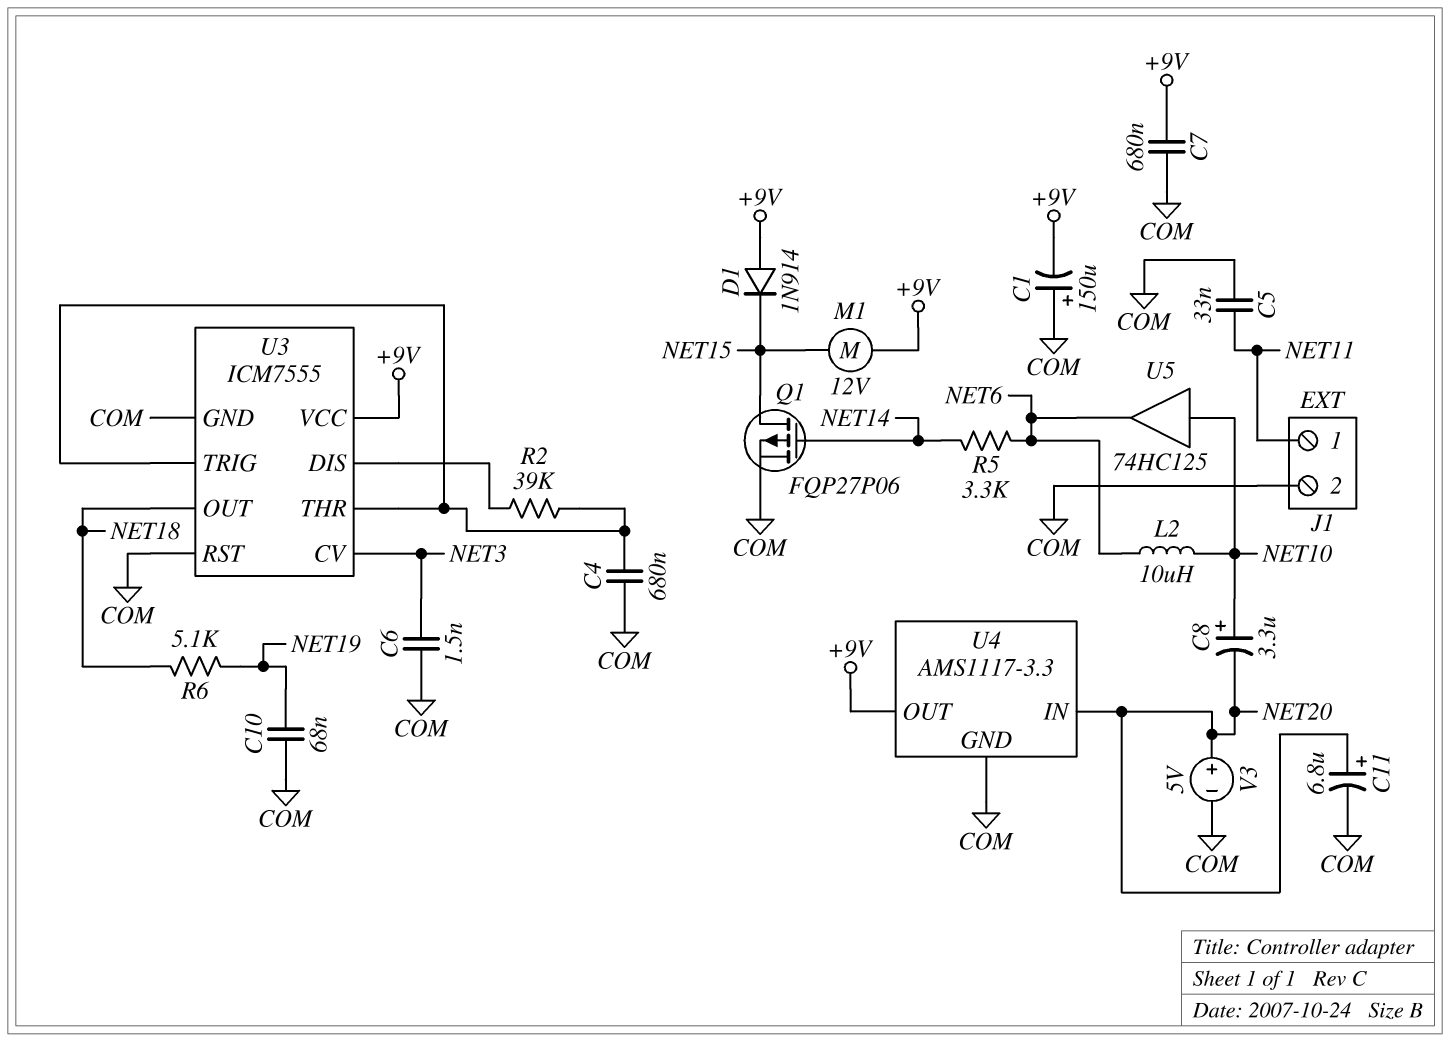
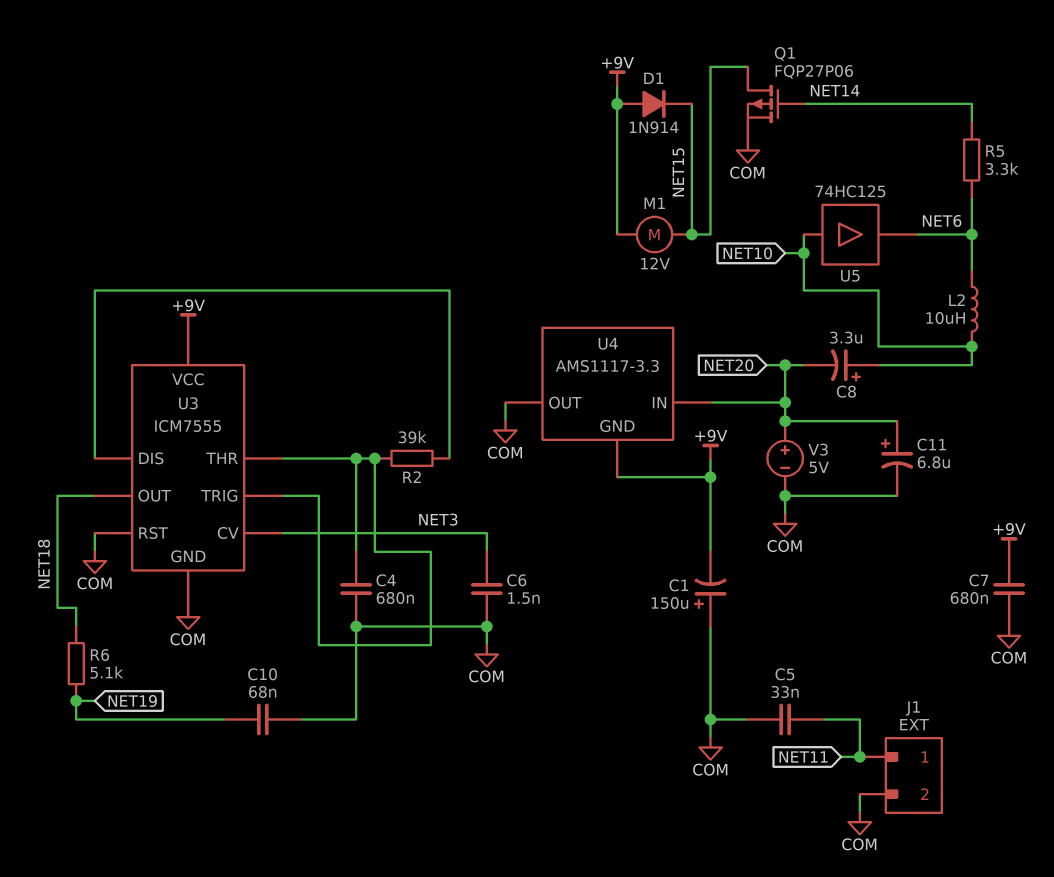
U4 pin GND: COM -> +9V
U4 pin OUT: +9V -> COM

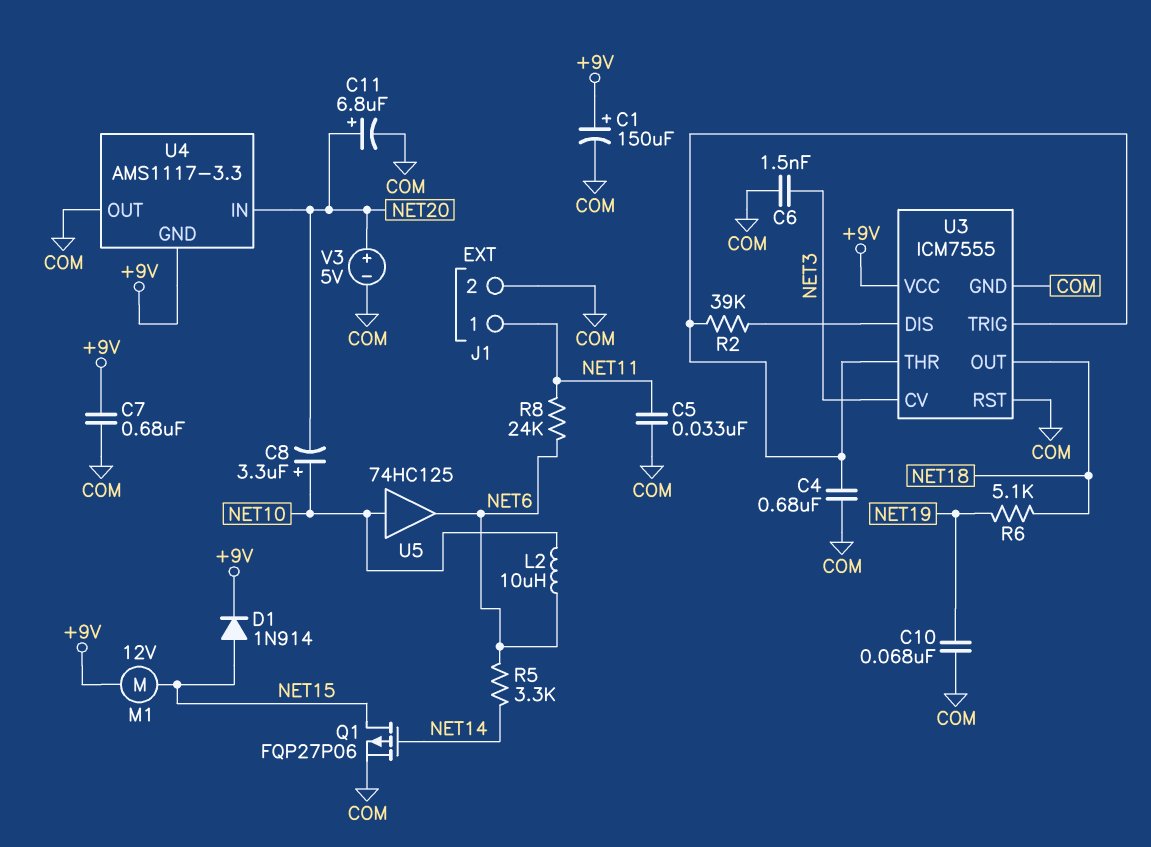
C1: 150uF (plus COM, minus +9V) -> 150uF (plus +9V, minus COM)
D1: diode 1N914 (A +9V, K NET15) -> diode 1N914 (A NET15, K +9V)
R8: none -> 24k (NET6, NET11)

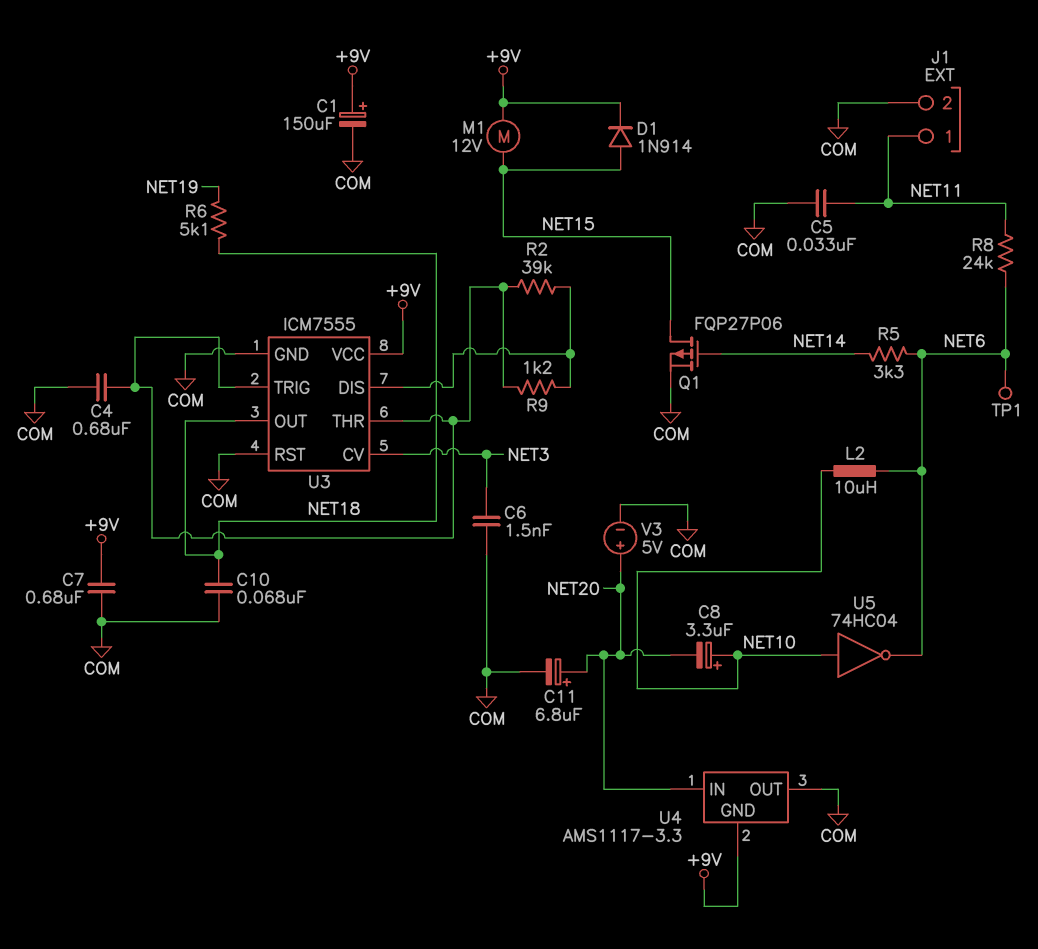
C10: 68nF (COM, NET19) -> 68nF (COM, NET18)
R9: none -> 1.2k (U3/DIS, U3/THR)
TP1: none -> test point (NET6)
U5: buffer 74HC125 (in NET10, out NET6) -> NOT 74HC04 (in NET10, out NET6)

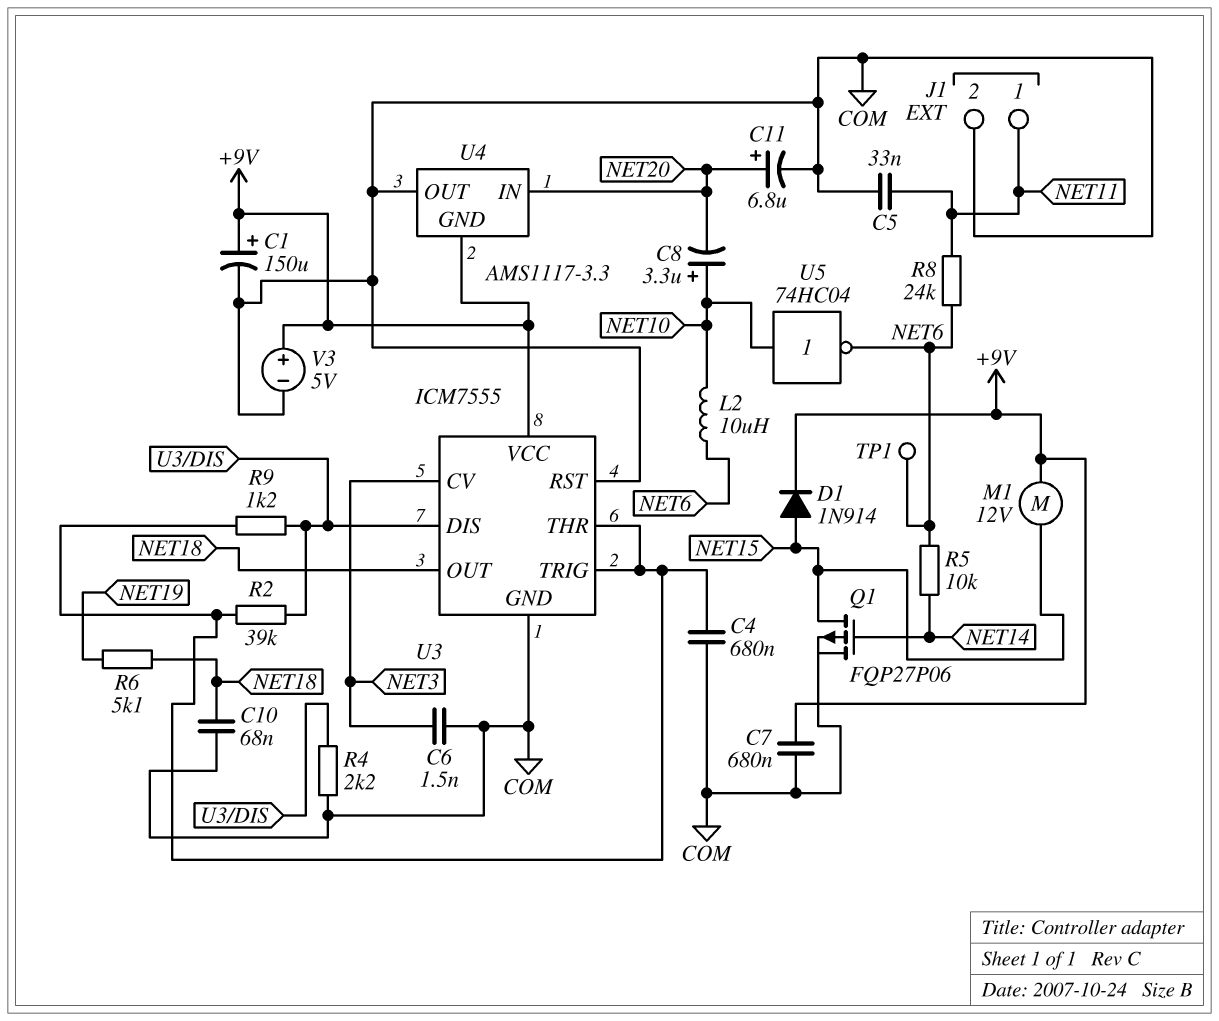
R4: none -> 2.2k (COM, U3/DIS)
R5: 3.3k (NET6, NET14) -> 10k (NET6, NET14)
V3: 5V (plus NET20, minus COM) -> 5V (plus +9V, minus COM)

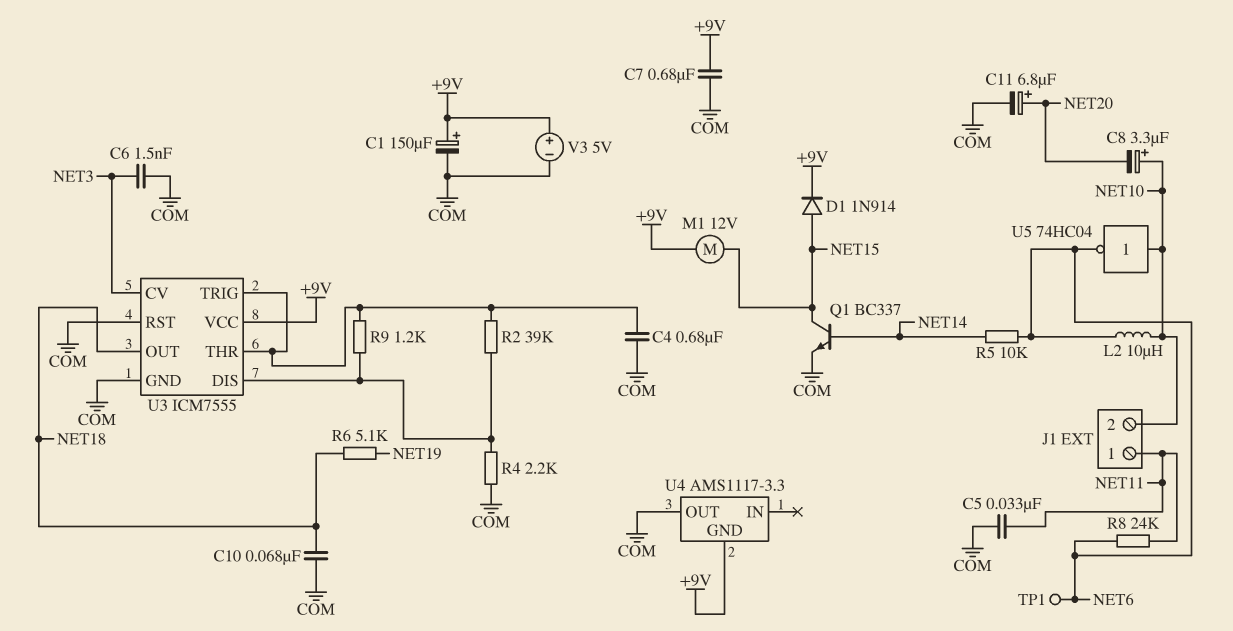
J1 pin 2: COM -> NET10
Q1: PMOS FQP27P06 (G NET14, D NET15, S COM) -> NPN BC337 (B NET14, C NET15, E COM)
U4 pin IN: NET20 -> none

